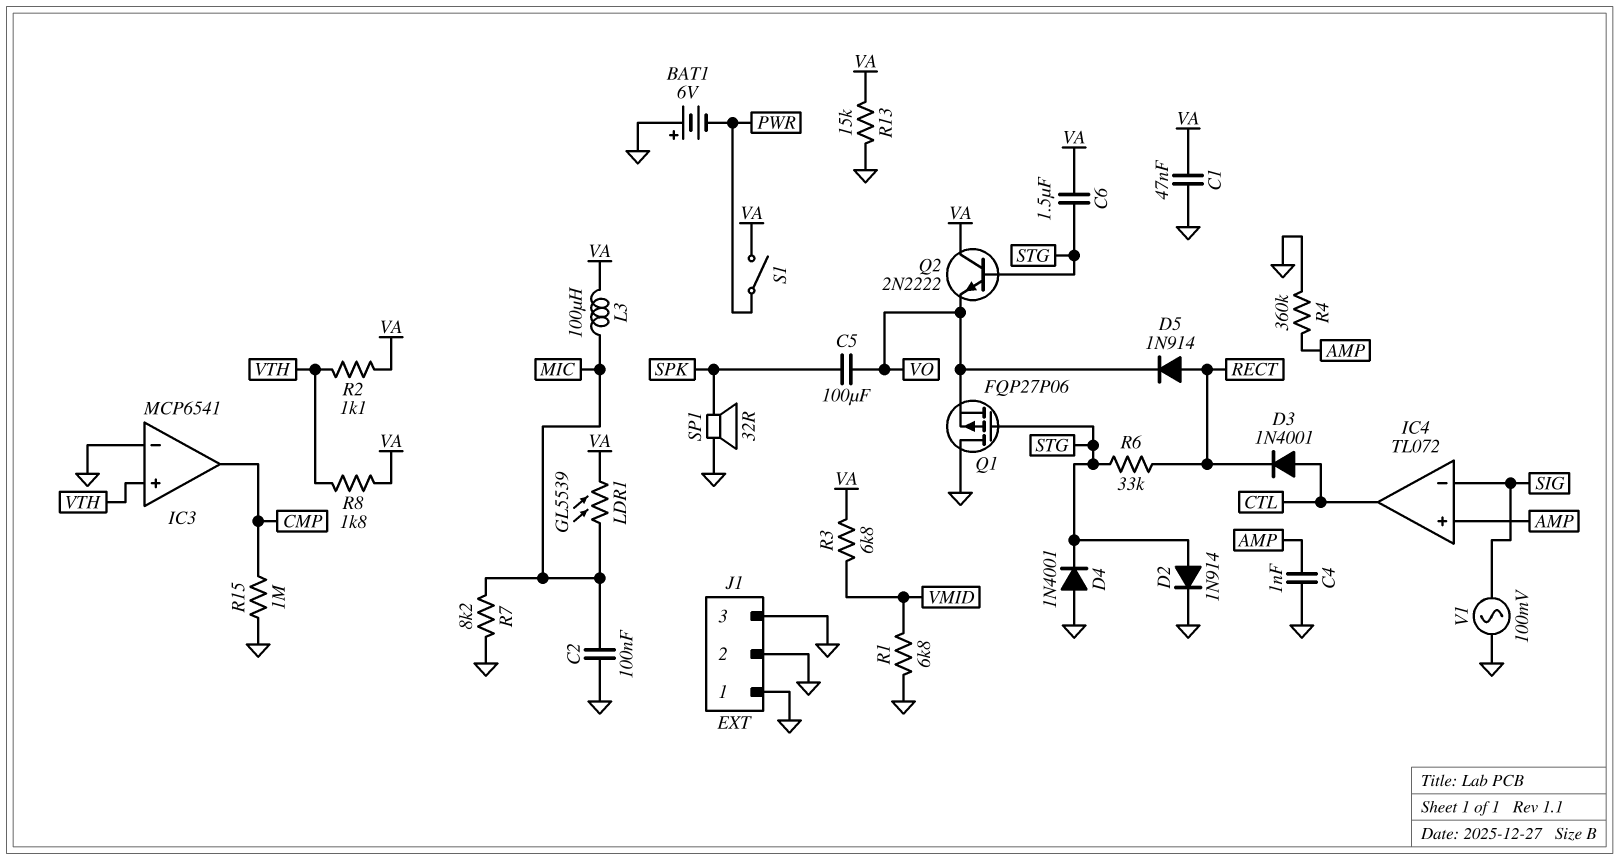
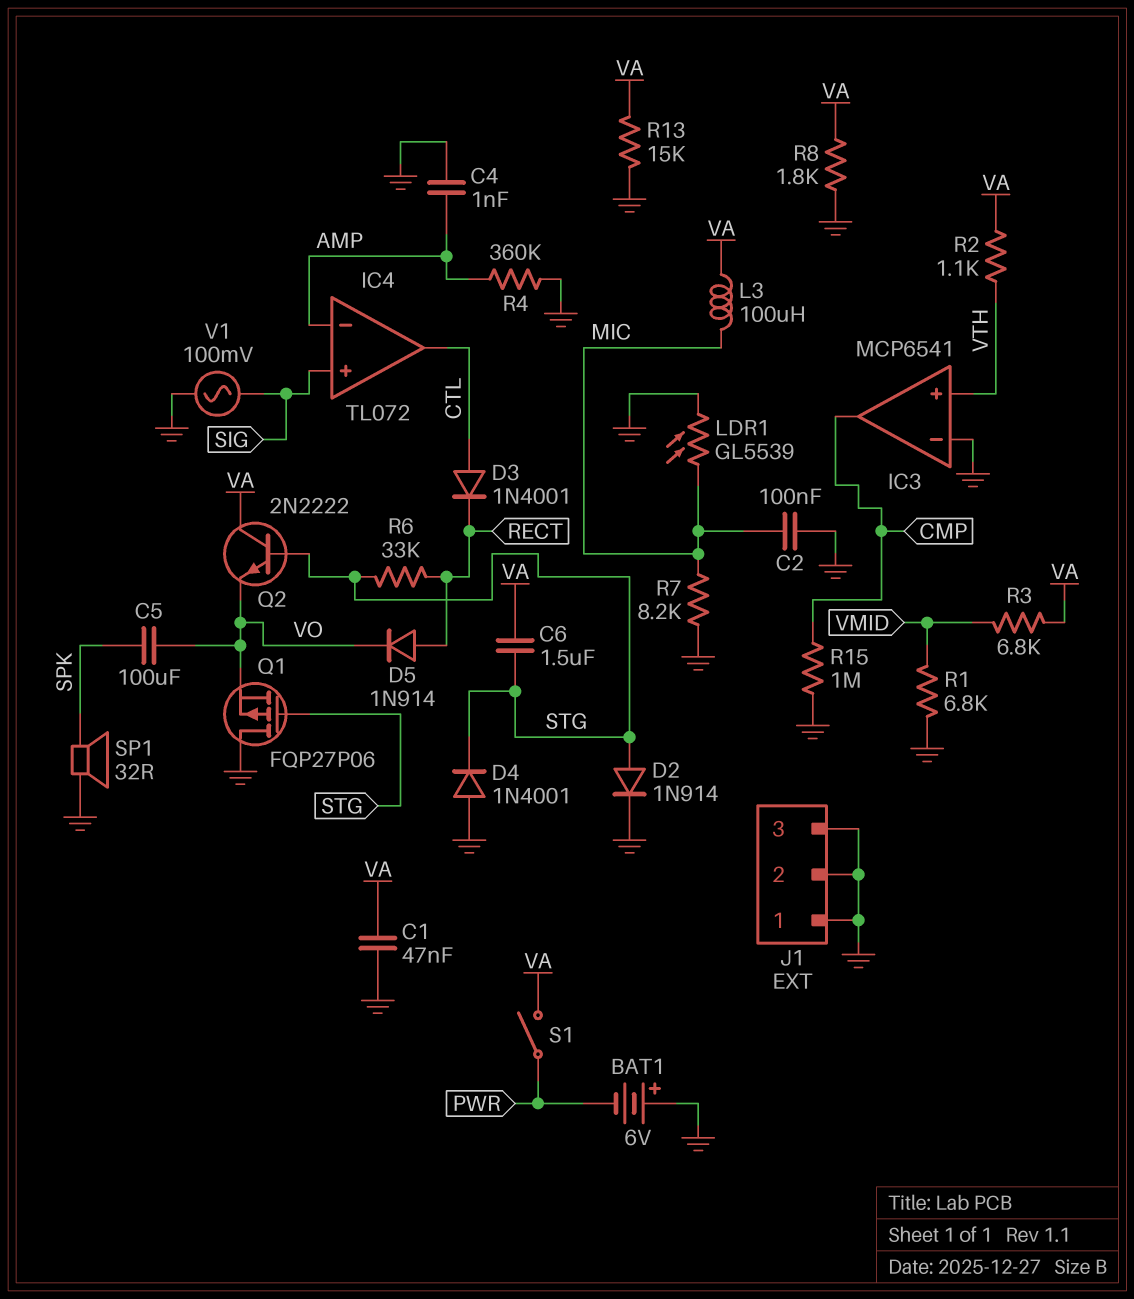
IC4 pin in+: AMP -> SIG
IC4 pin in-: SIG -> AMP
LDR1: GL5539 (MIC, VA) -> GL5539 (GND, MIC)
R8: 1.8k (VA, VTH) -> 1.8k (GND, VA)

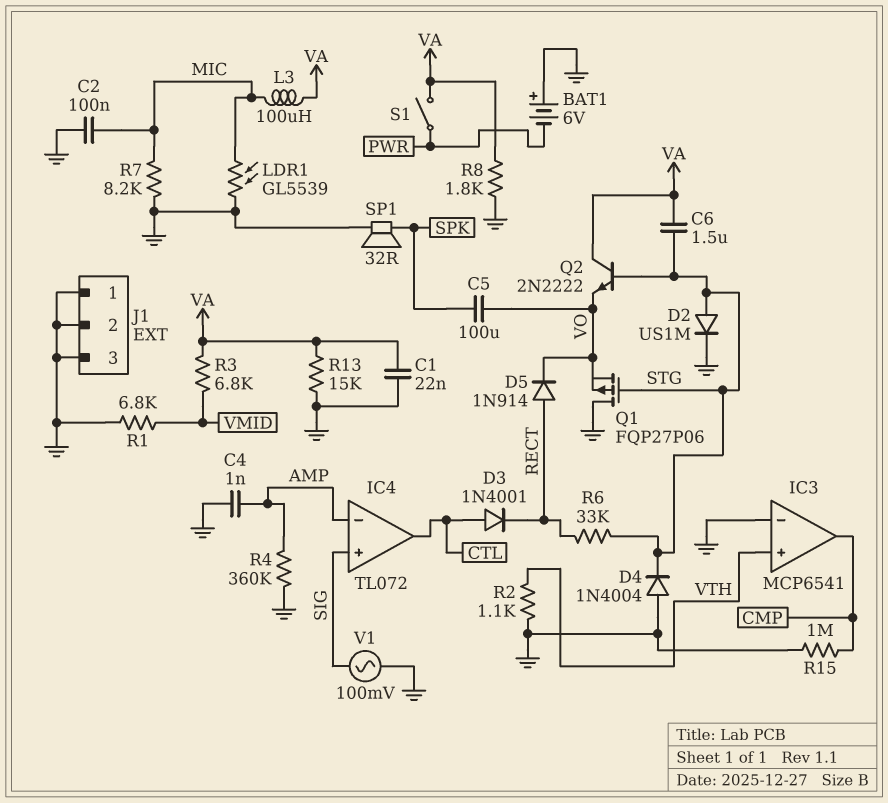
C1: 47nF (GND, VA) -> 22nF (GND, VA)
D2: diode 1N914 (A STG, K GND) -> diode US1M (A STG, K GND)
D4: diode 1N4001 (A GND, K STG) -> diode 1N4004 (A GND, K STG)
R2: 1.1k (VA, VTH) -> 1.1k (GND, VTH)

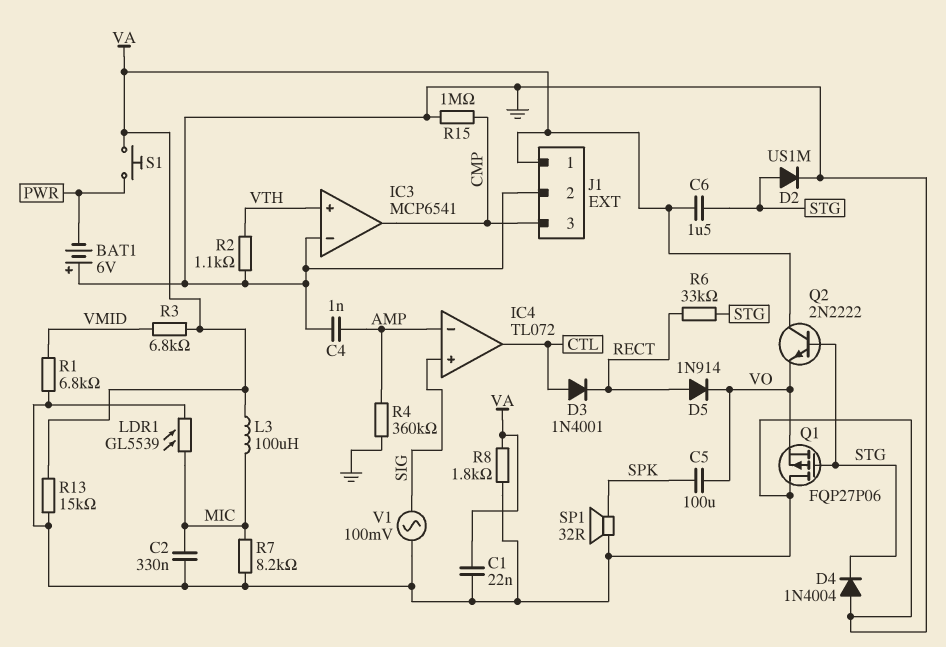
C2: 100nF (GND, MIC) -> 330nF (GND, MIC)
J1 pin 1: GND -> VA
J1 pin 3: GND -> CMP
S1: switch (PWR, VA) -> button (PWR, VA)

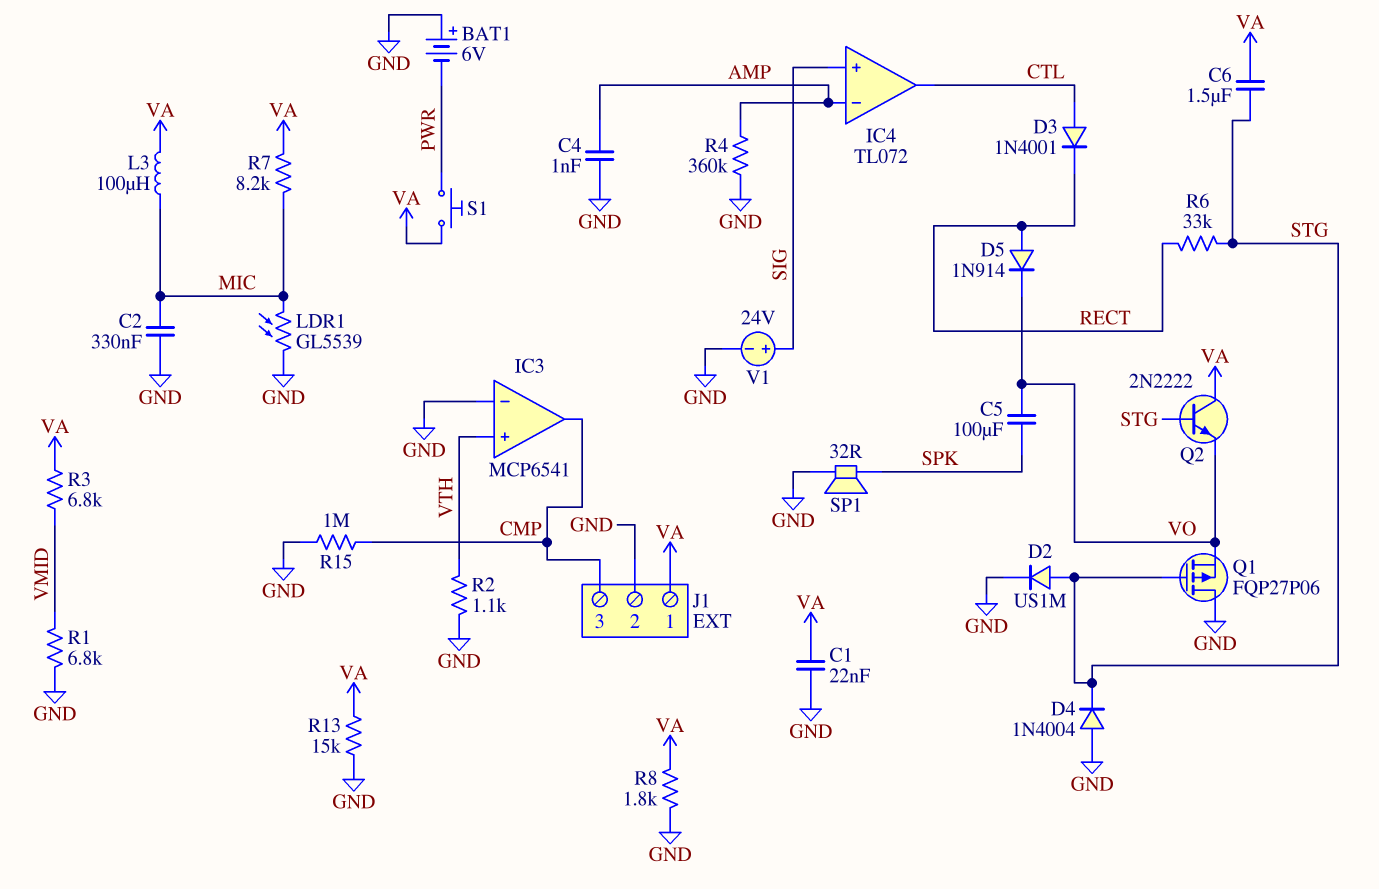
R7: 8.2k (GND, MIC) -> 8.2k (MIC, VA)
V1: AC 100mV (GND, SIG) -> 24V (plus SIG, minus GND)

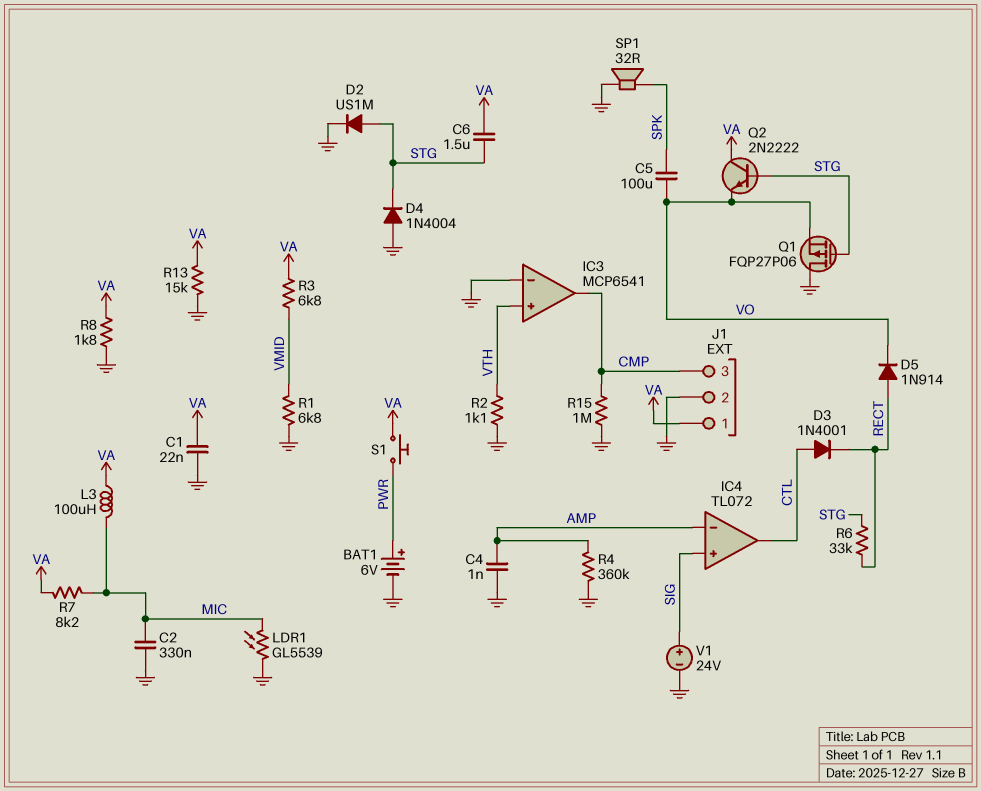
BAT1: 6V (plus GND, minus PWR) -> 6V (plus PWR, minus GND)

